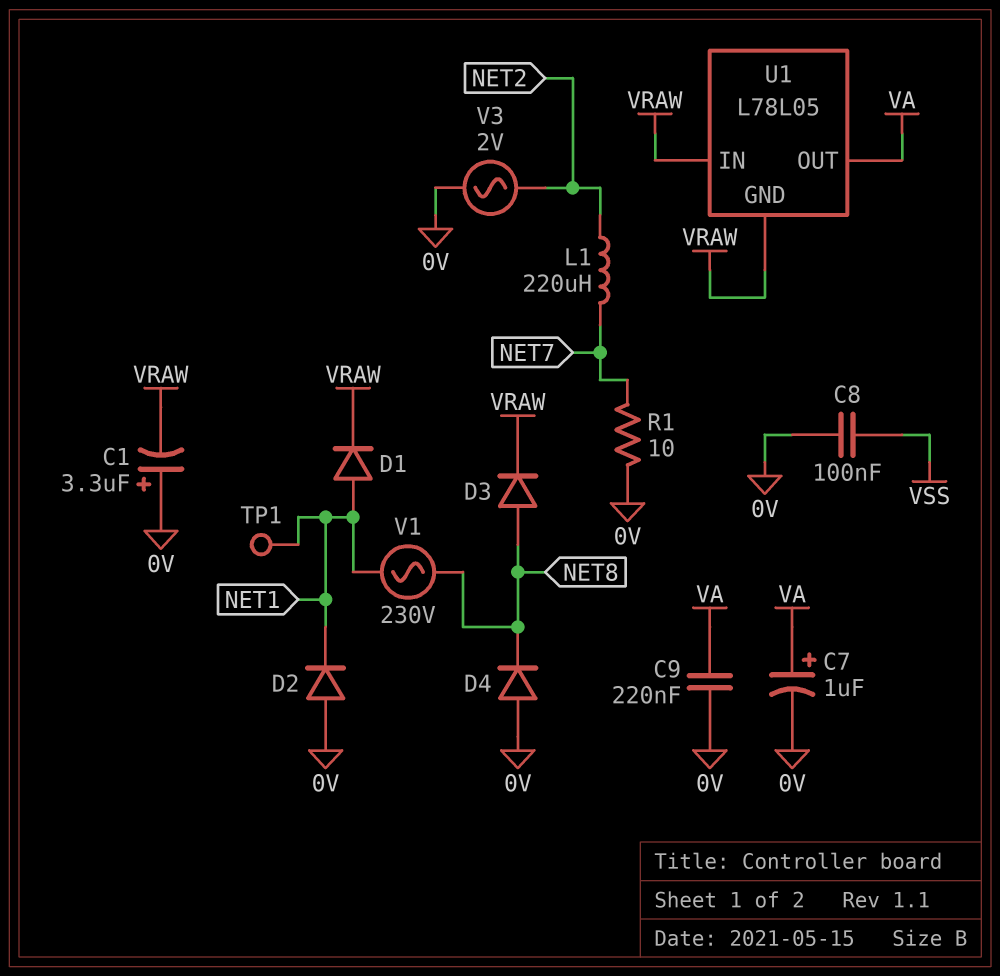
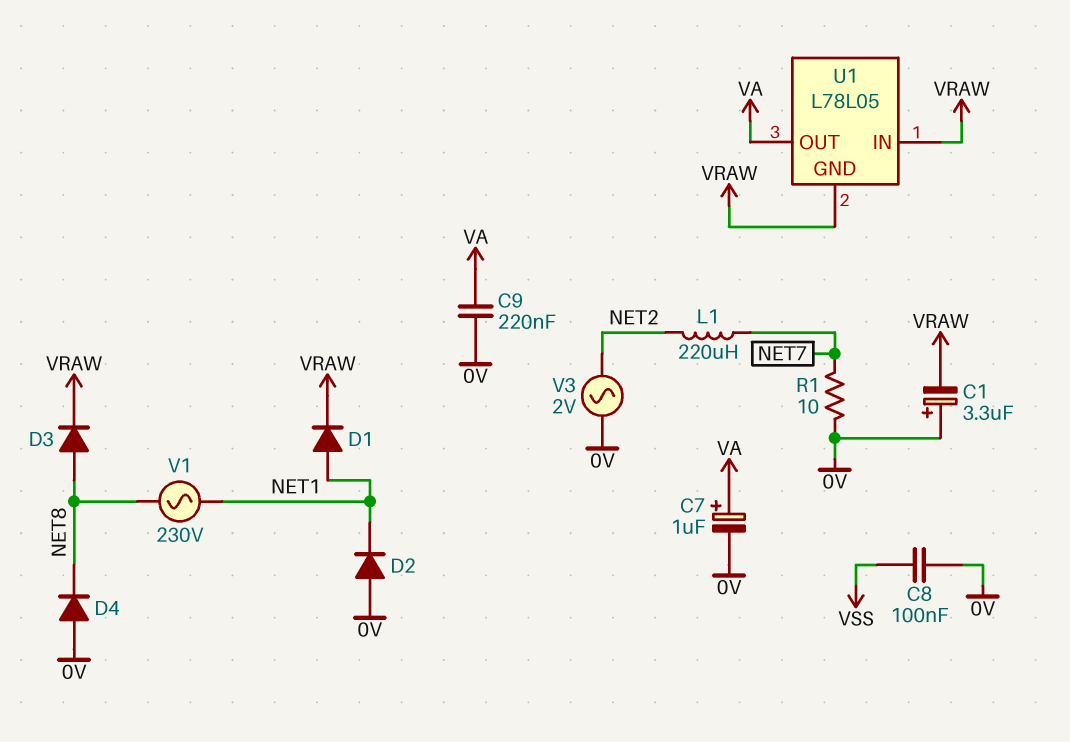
TP1: test point (NET1) -> none

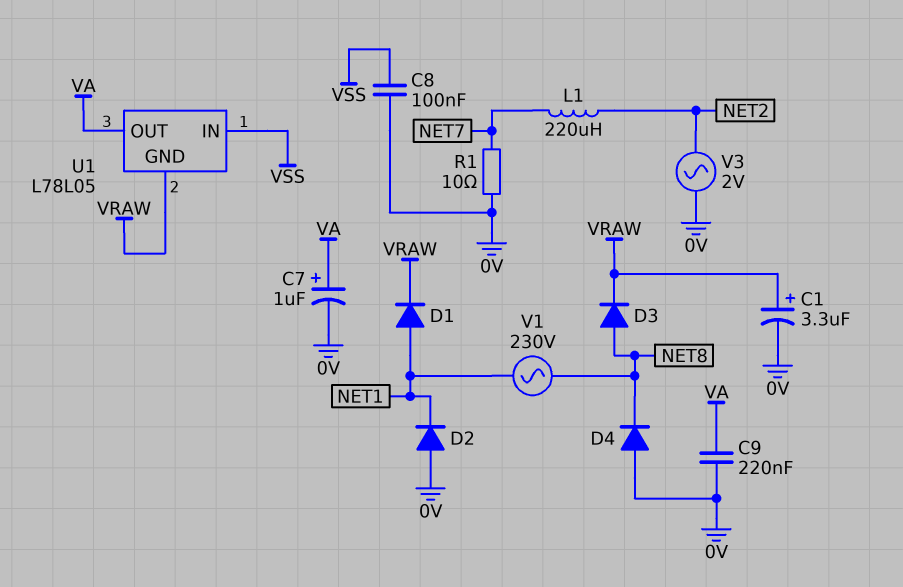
C1: 3.3uF (plus 0V, minus VRAW) -> 3.3uF (plus VRAW, minus 0V)
U1 pin IN: VRAW -> VSS

